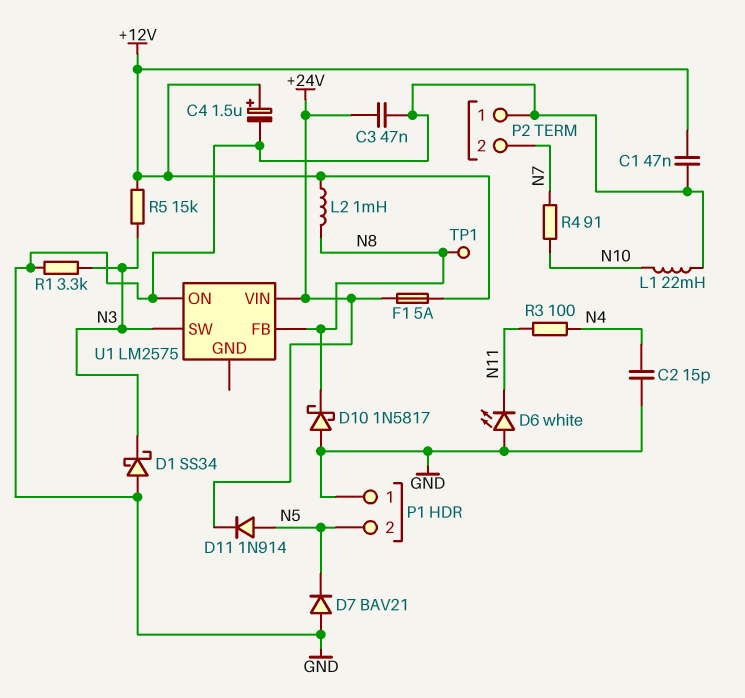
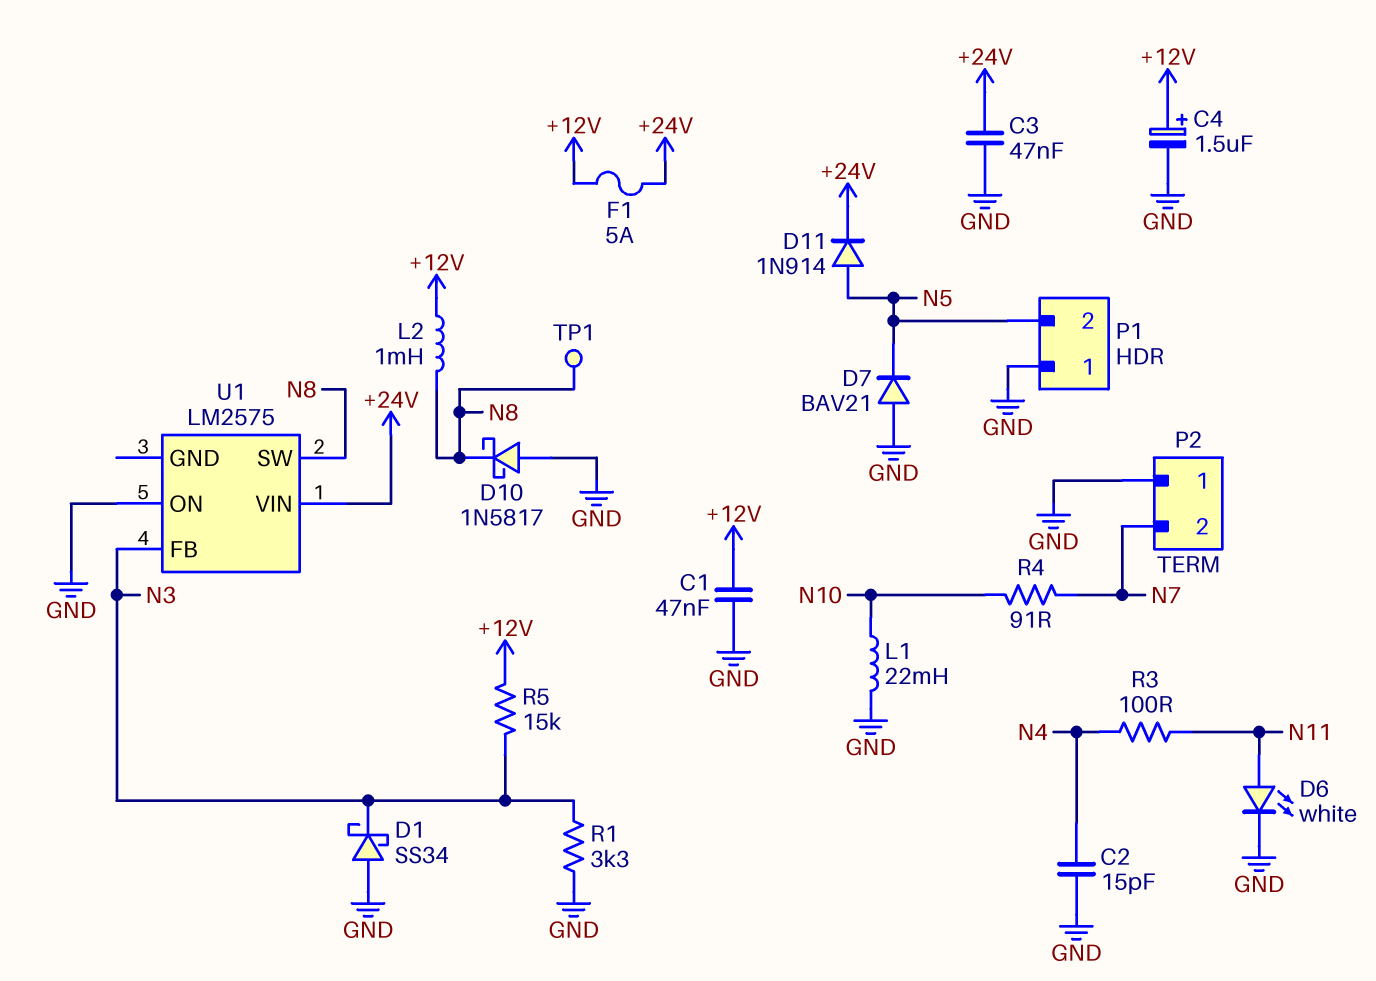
D6: LED white (A GND, K N11) -> LED white (A N11, K GND)
U1 pin FB: N8 -> N3
U1 pin SW: N3 -> N8

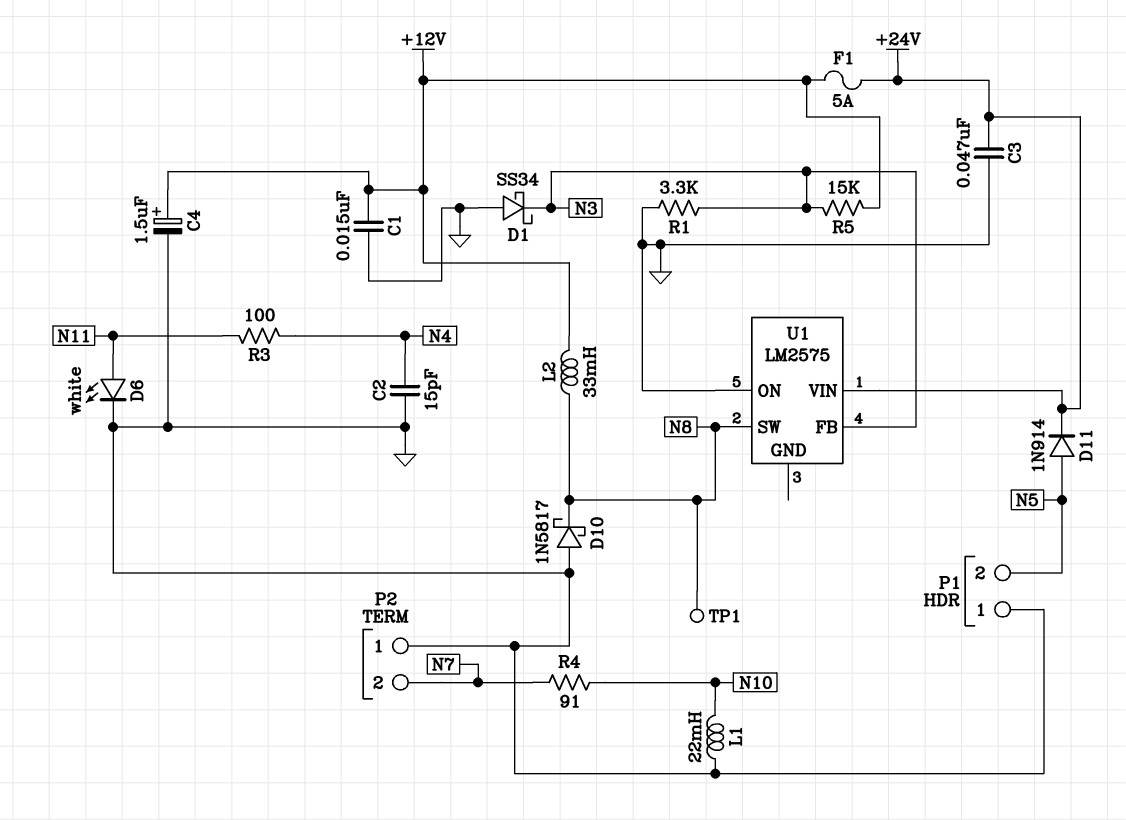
C1: 47nF (+12V, GND) -> 15nF (+12V, GND)
D7: diode BAV21 (A GND, K N5) -> none
L2: 1mH (+12V, N8) -> 33mH (+12V, N8)

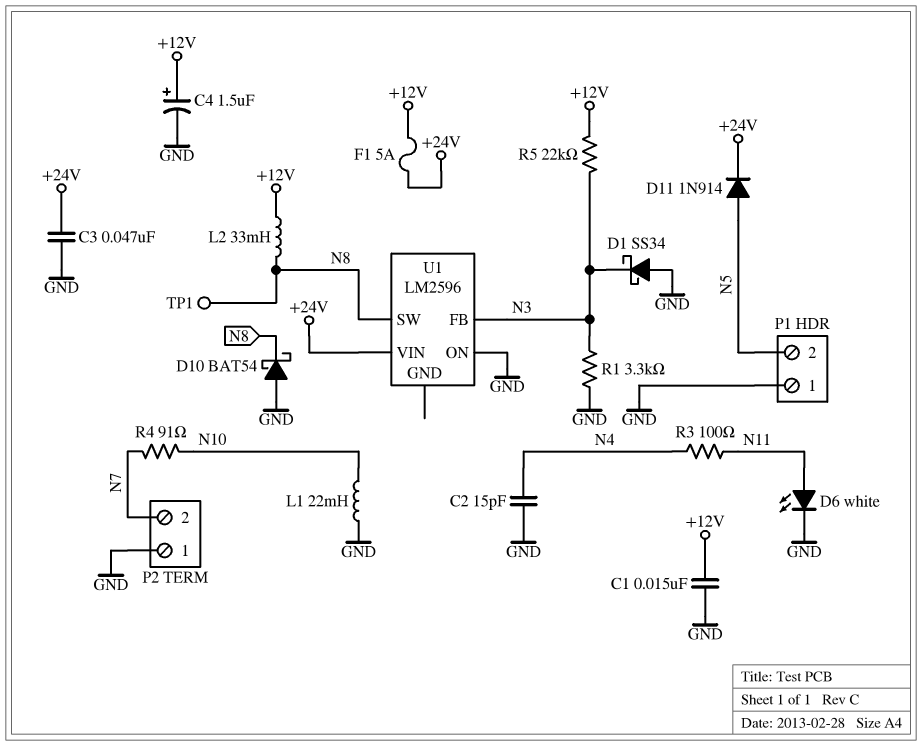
D10: schottky 1N5817 (A GND, K N8) -> schottky BAT54 (A GND, K N8)
R5: 15k (+12V, N3) -> 22k (+12V, N3)
U1: LM2575 -> LM2596

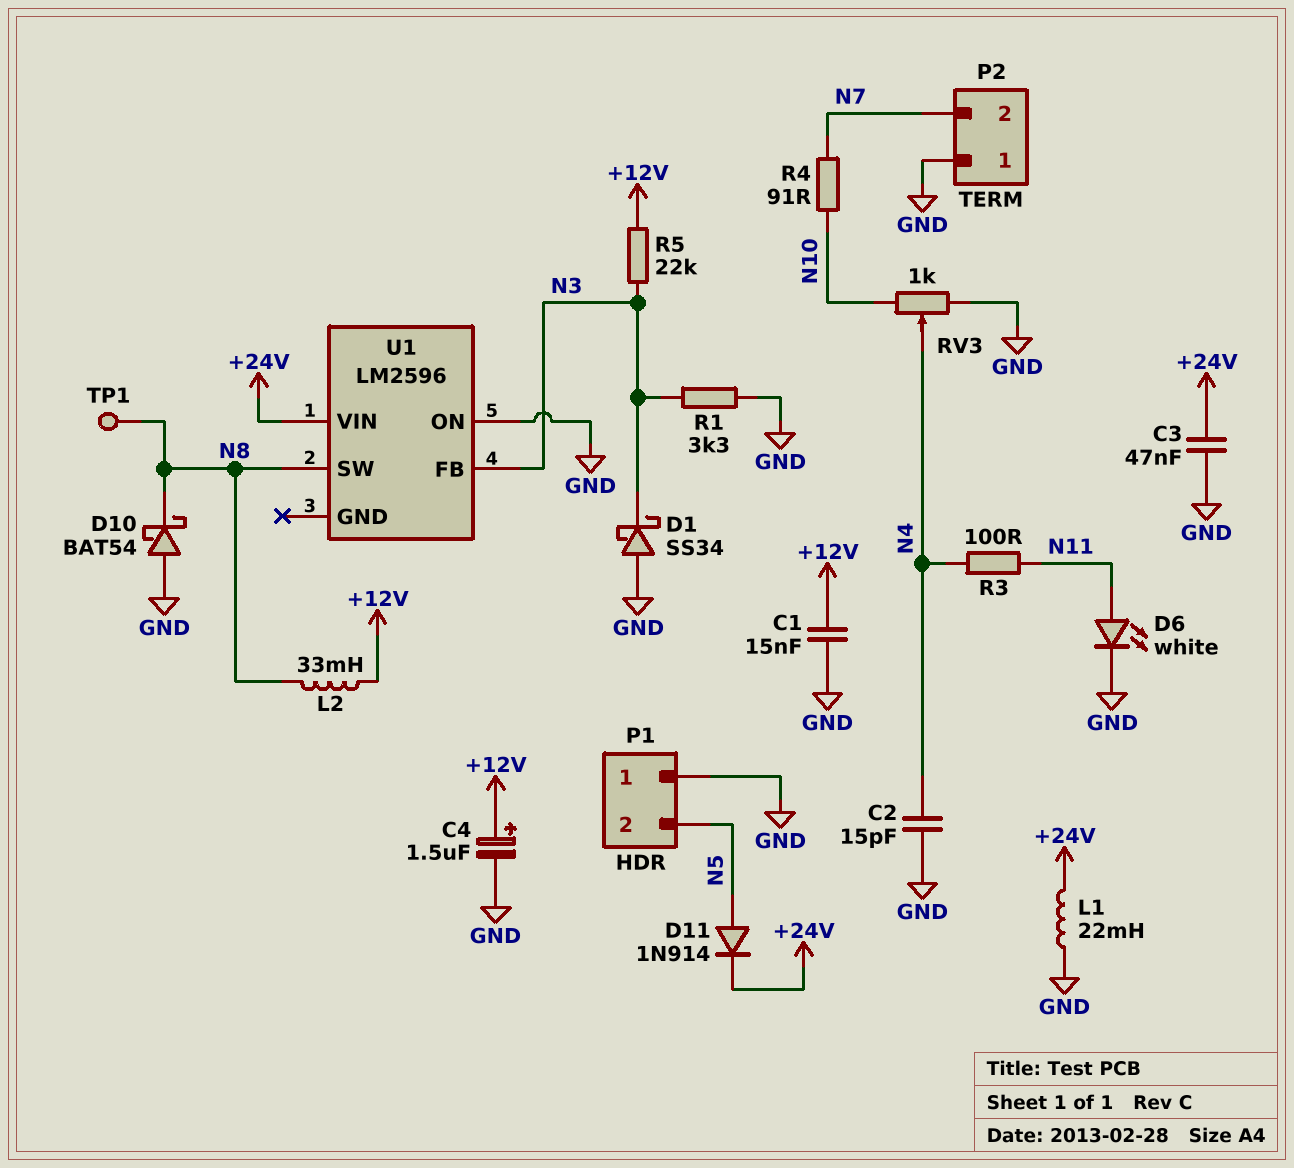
F1: 5A (+12V, +24V) -> none
L1: 22mH (GND, N10) -> 22mH (+24V, GND)
RV3: none -> 1k (GND, N10, wiper N4)

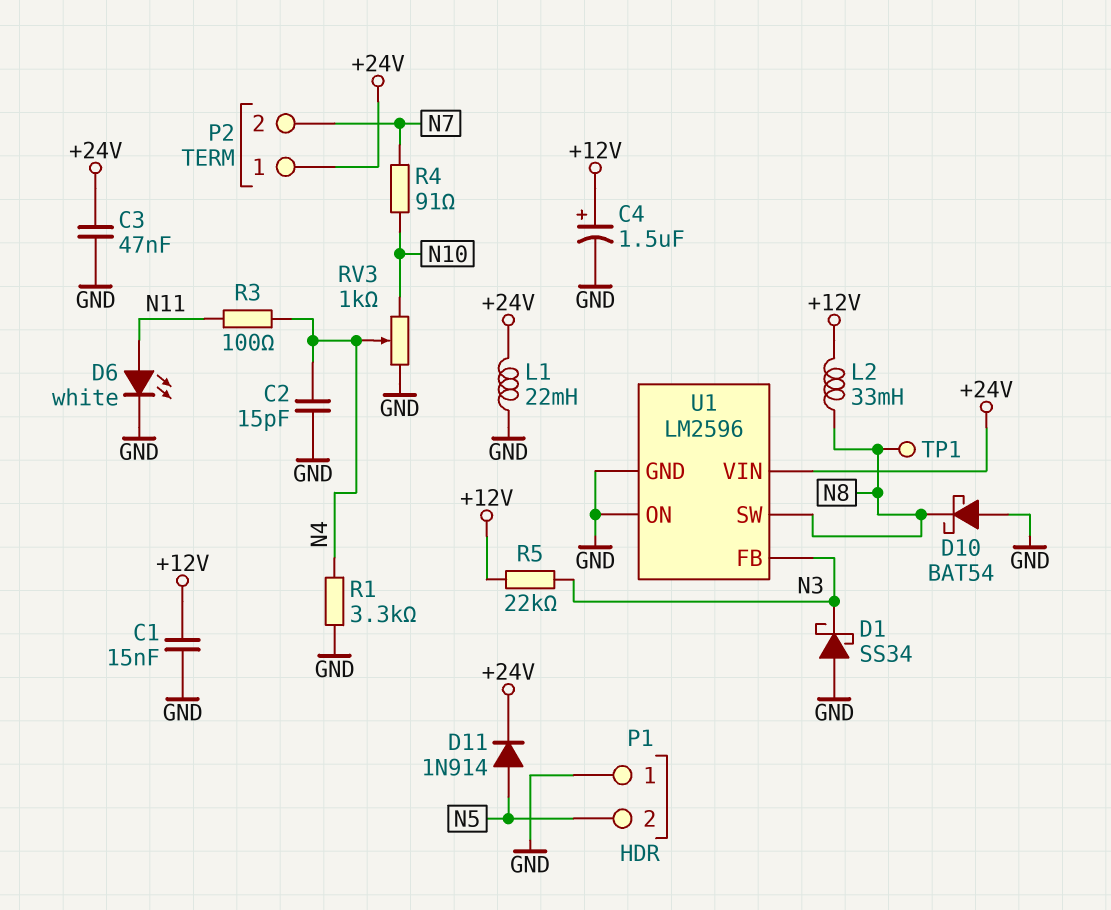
P2 pin 1: GND -> +24V
R1: 3.3k (GND, N3) -> 3.3k (GND, N4)
U1 pin GND: none -> GND

